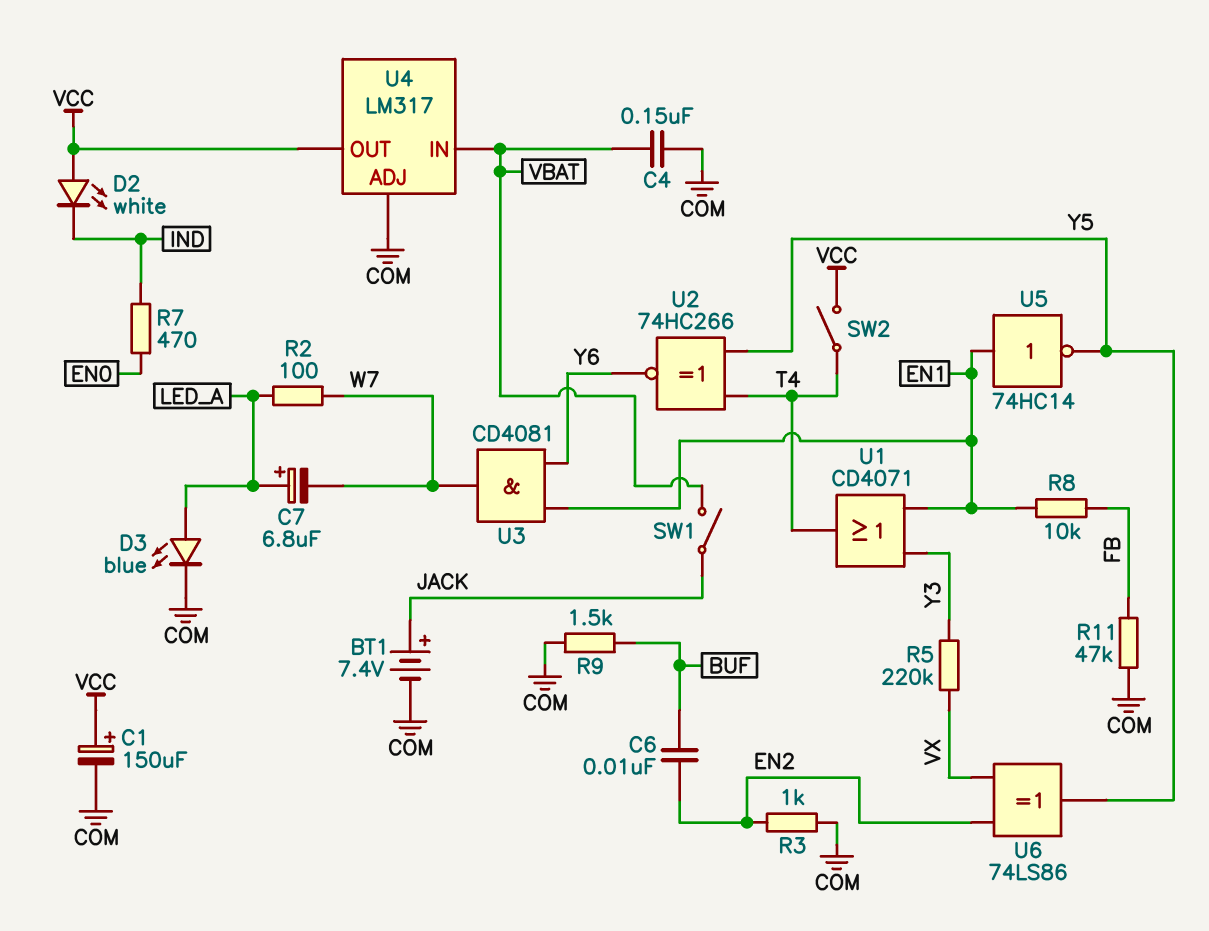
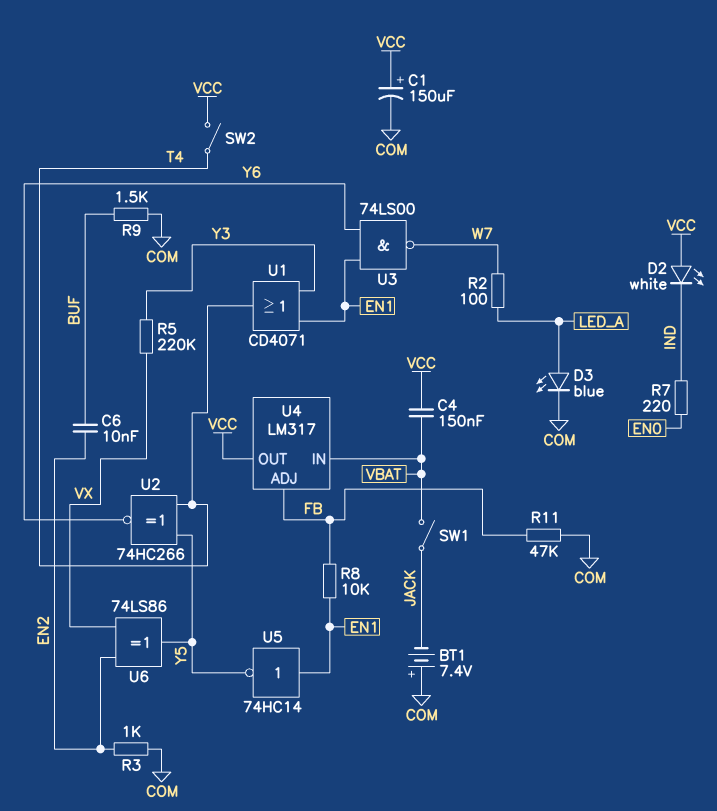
BT1: 7.4V (plus JACK, minus COM) -> 7.4V (plus COM, minus JACK)
C4: 150nF (COM, VBAT) -> 150nF (VBAT, VCC)
C7: 6.8uF (plus LED_A, minus W7) -> none
R7: 470 (EN0, IND) -> 220 (EN0, IND)
U3: AND CD4081 (in EN1, in Y6, out W7) -> NAND 74LS00 (in EN1, in Y6, out W7)
U4 pin ADJ: COM -> FB

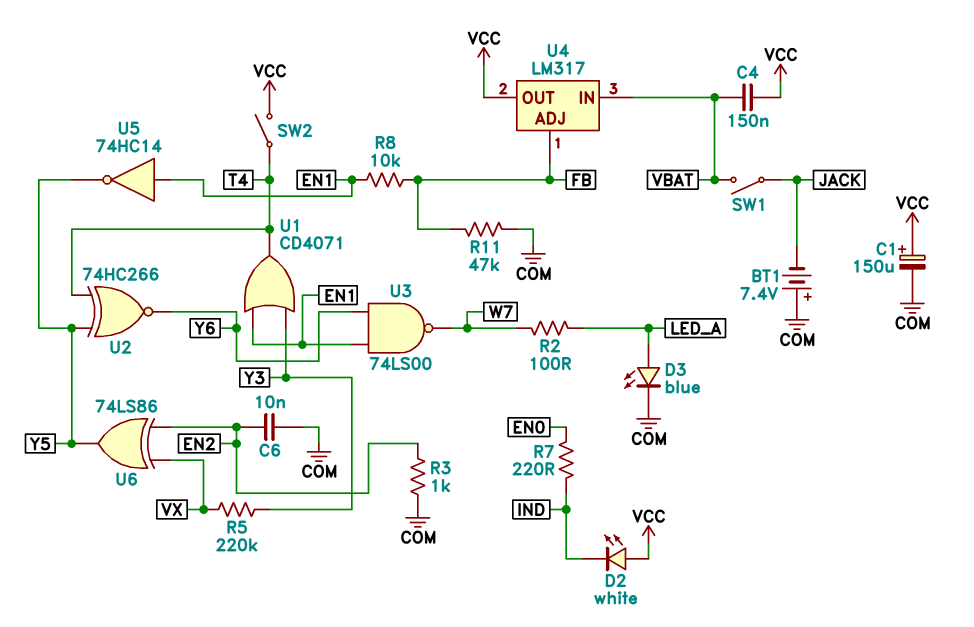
C6: 10nF (BUF, EN2) -> 10nF (COM, EN2)
R9: 1.5k (BUF, COM) -> none

